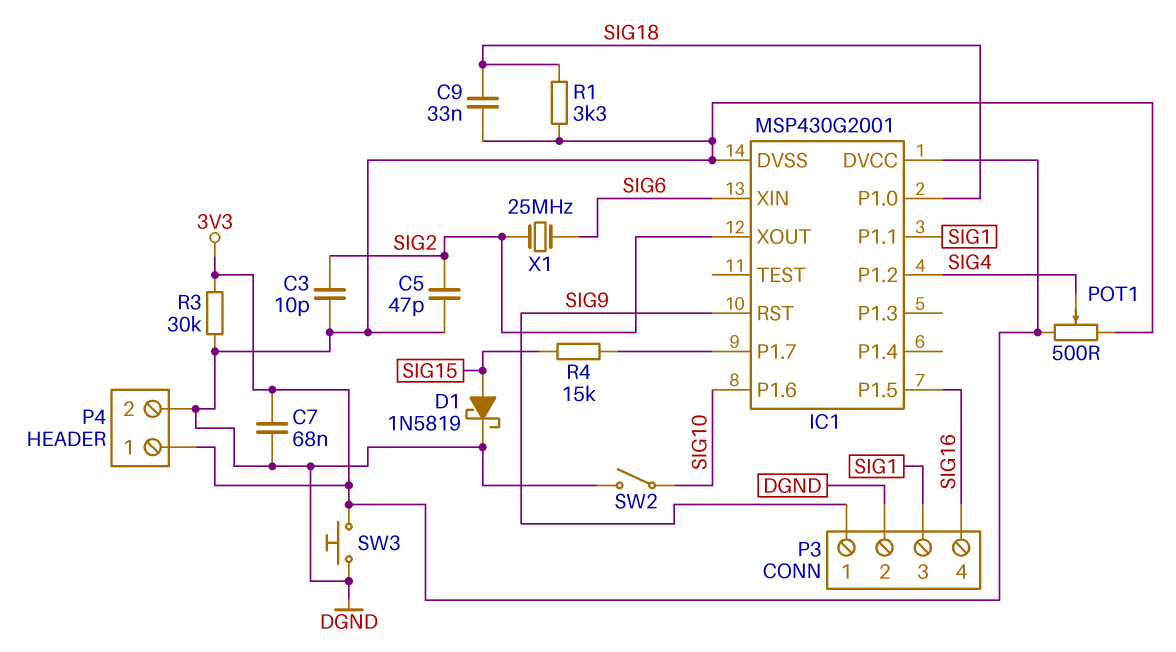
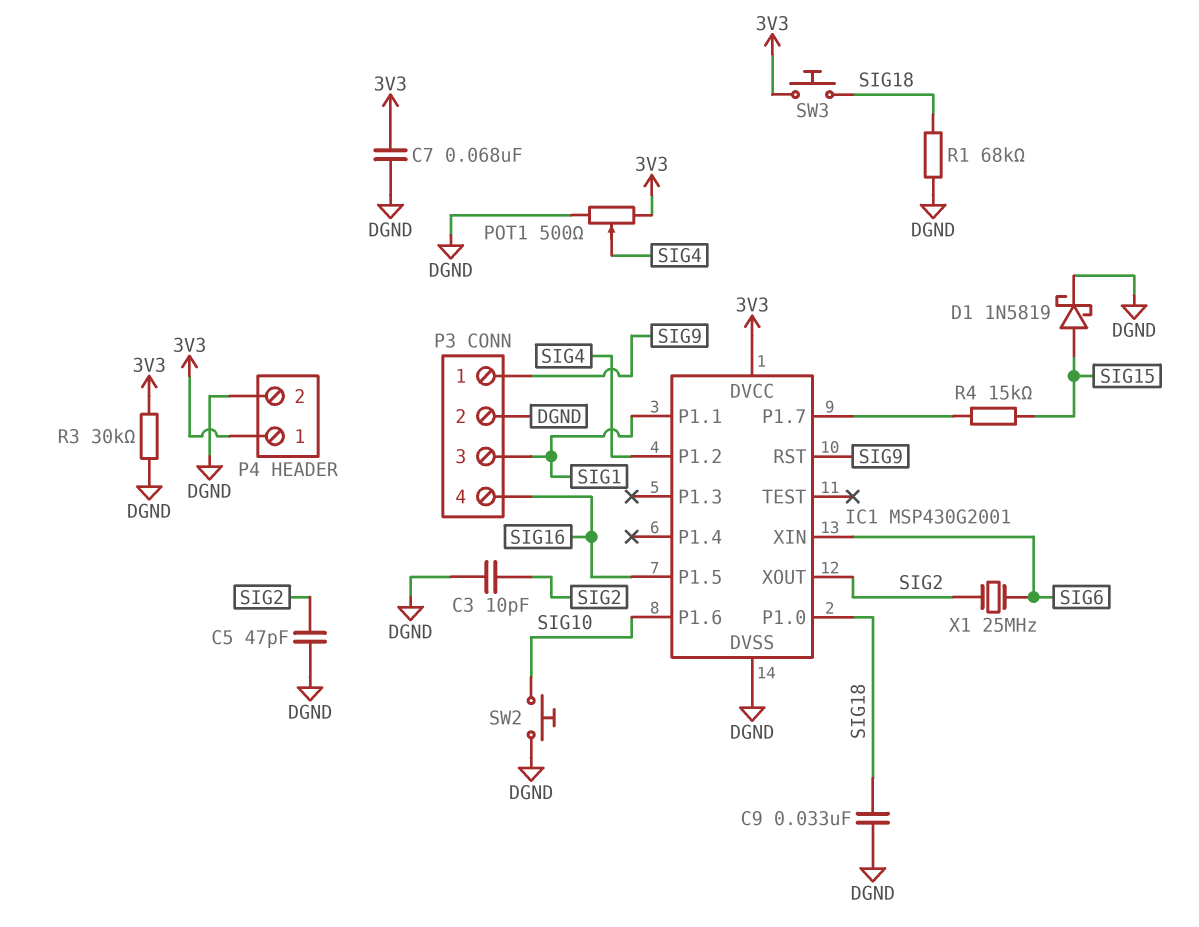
R1: 3.3k (DGND, SIG18) -> 68k (DGND, SIG18)
SW2: switch (DGND, SIG10) -> button (DGND, SIG10)
SW3: button (3V3, DGND) -> button (3V3, SIG18)

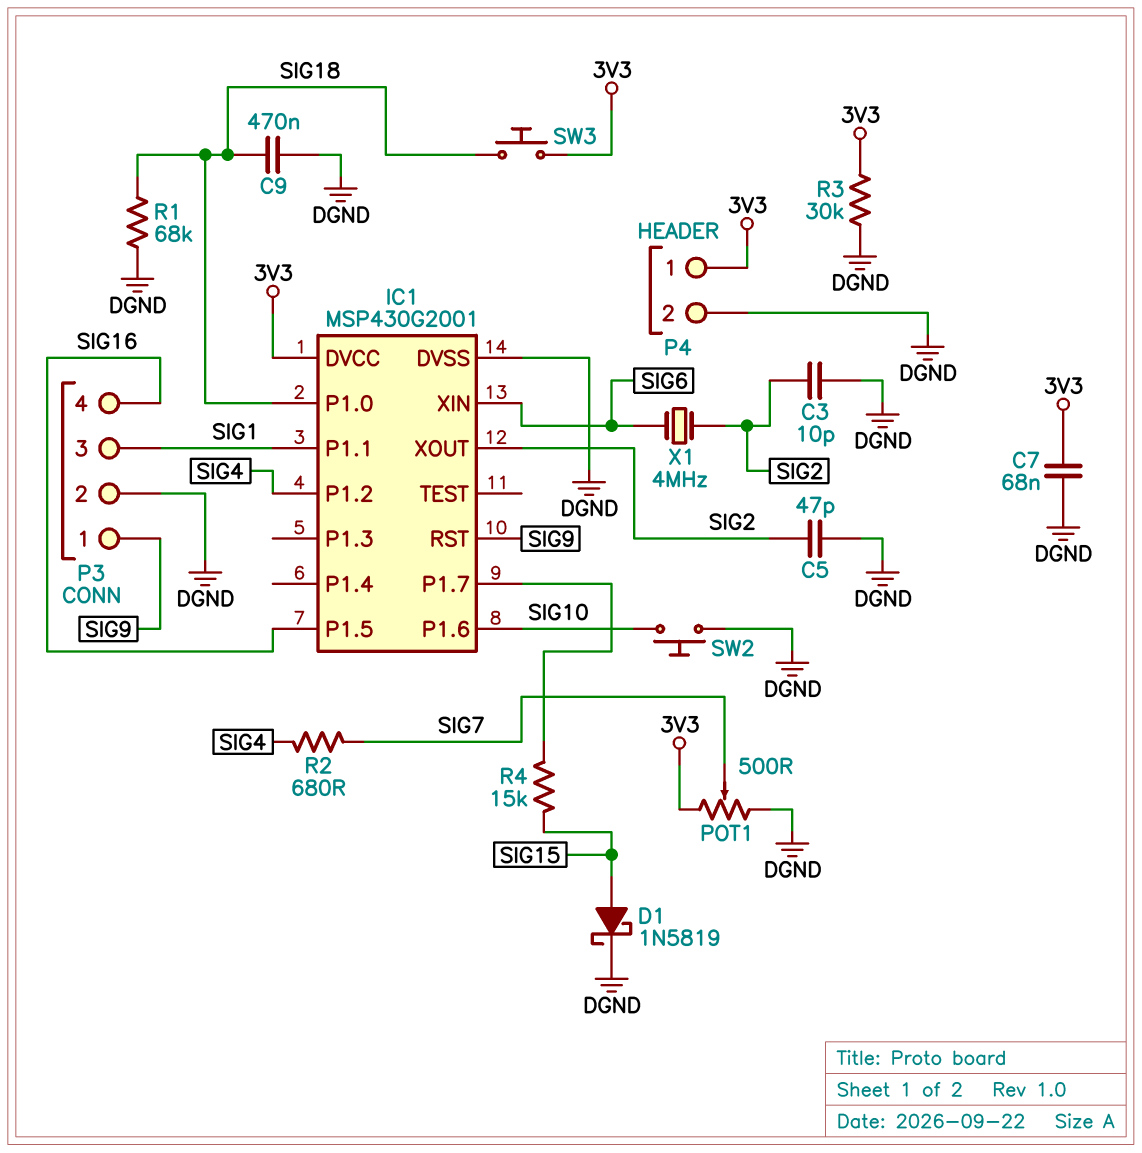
C9: 33nF (DGND, SIG18) -> 470nF (DGND, SIG18)
POT1: 500 (3V3, DGND, wiper SIG4) -> 500 (3V3, DGND, wiper SIG7)
R2: none -> 680 (SIG4, SIG7)
X1: 25MHz (SIG2, SIG6) -> 4MHz (SIG2, SIG6)

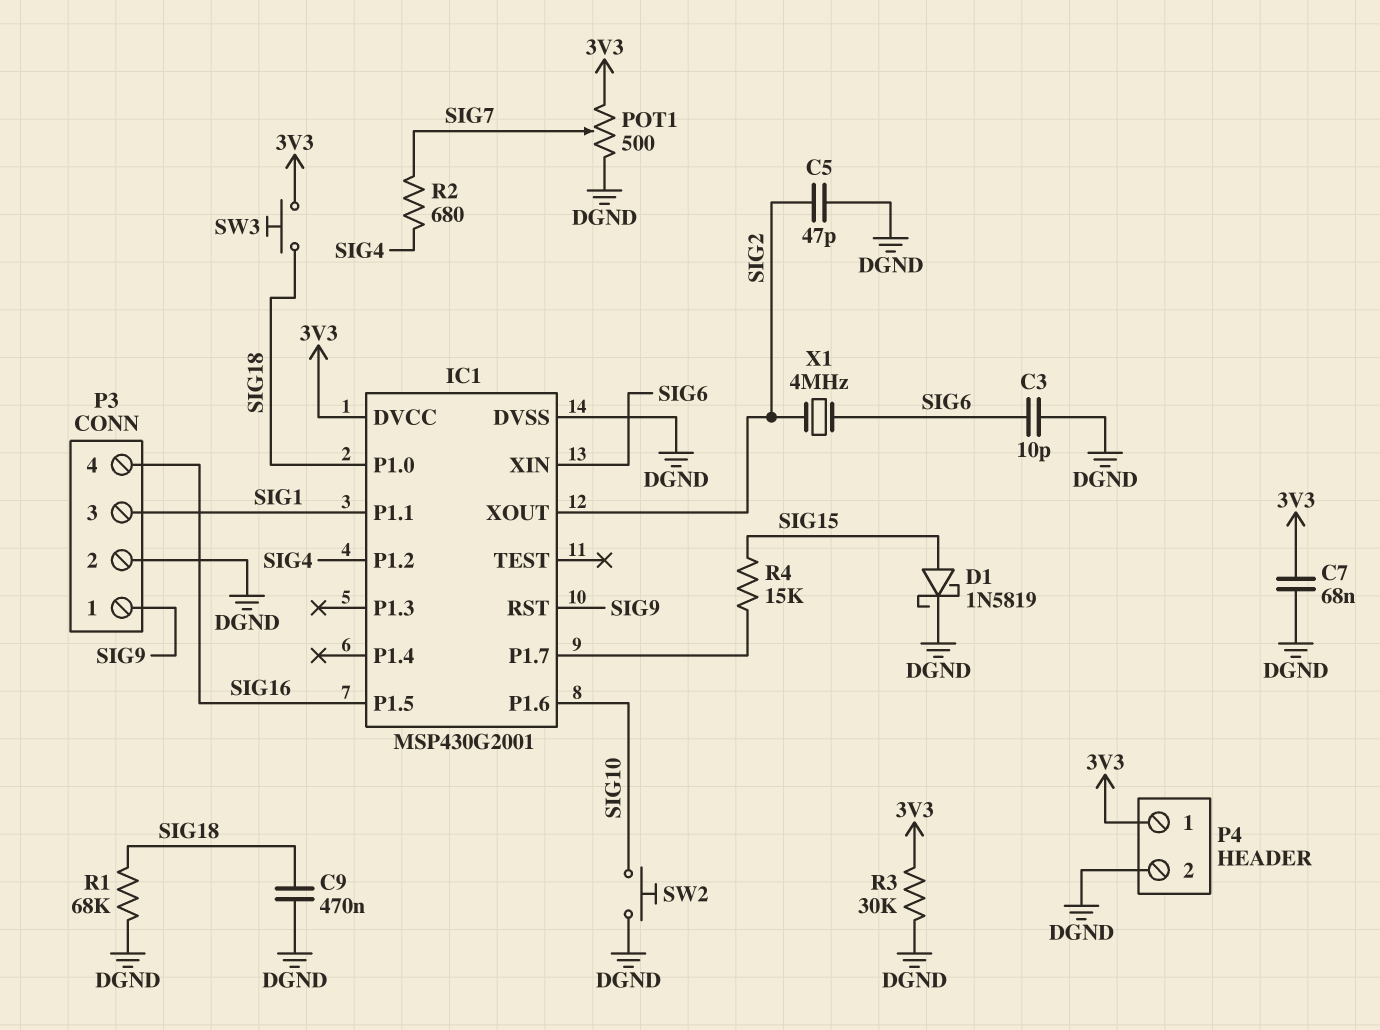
C3: 10pF (DGND, SIG2) -> 10pF (DGND, SIG6)

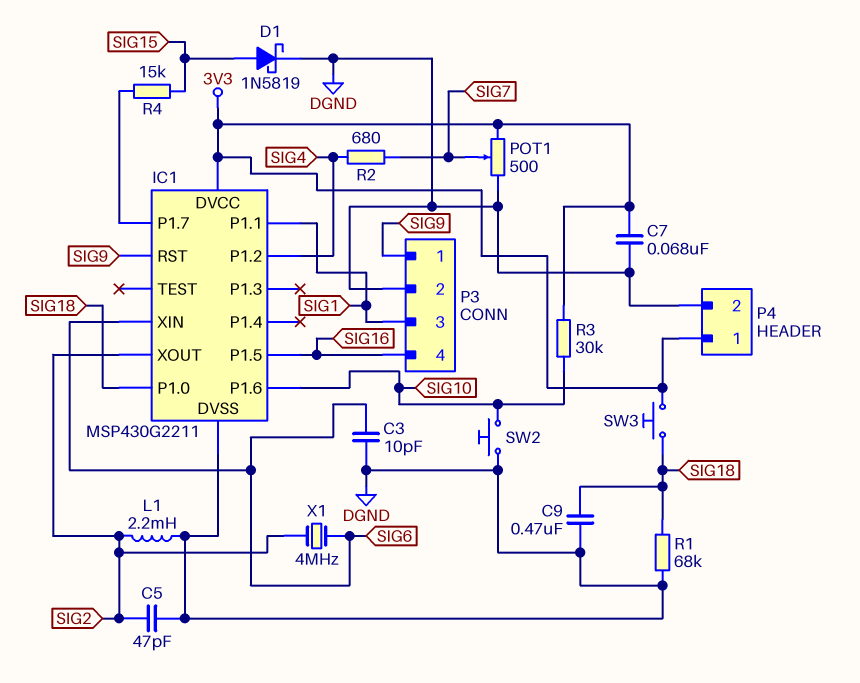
IC1: MSP430G2001 -> MSP430G2211
L1: none -> 2.2mH (DGND, SIG2)
R3: 30k (3V3, DGND) -> 30k (3V3, SIG10)

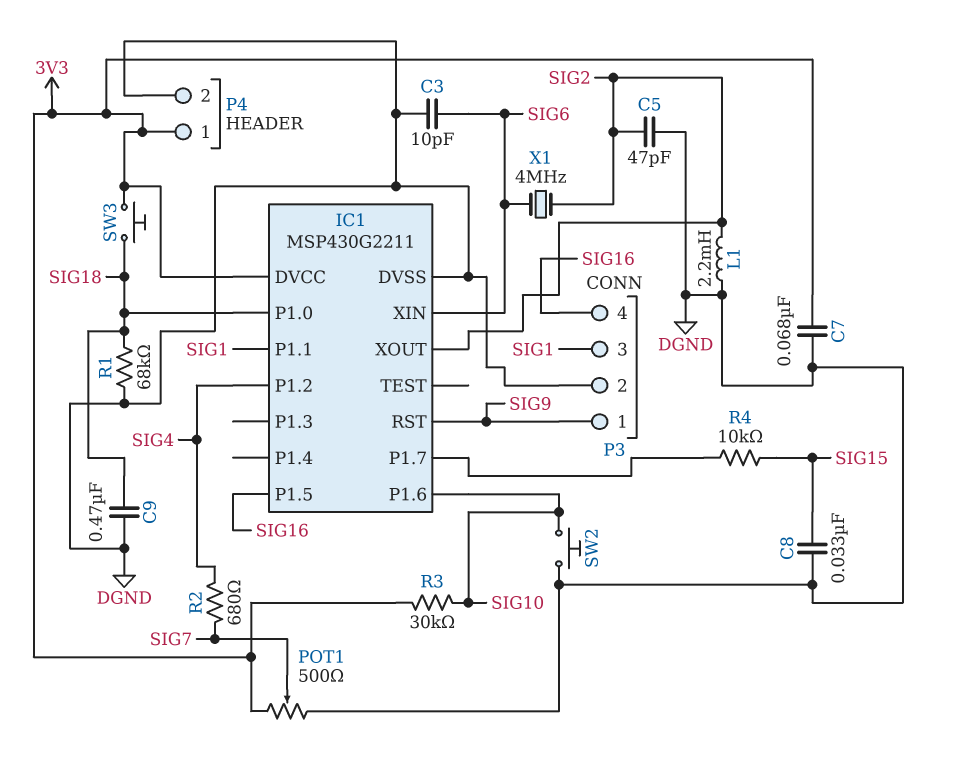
C8: none -> 33nF (DGND, SIG15)
D1: schottky 1N5819 (A SIG15, K DGND) -> none
R4: 15k (IC1/P1.7, SIG15) -> 10k (IC1/P1.7, SIG15)

